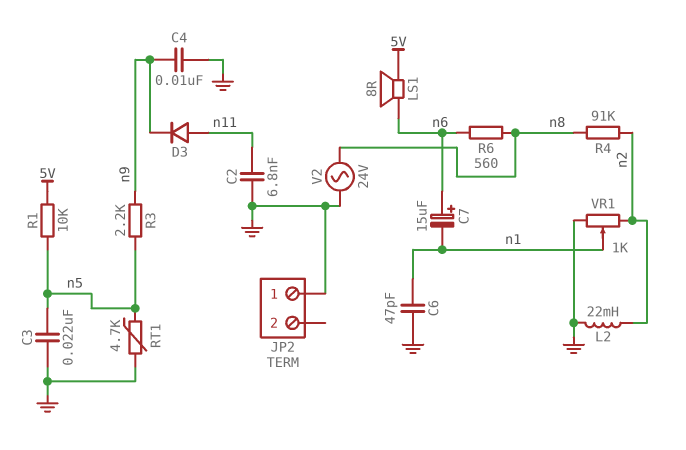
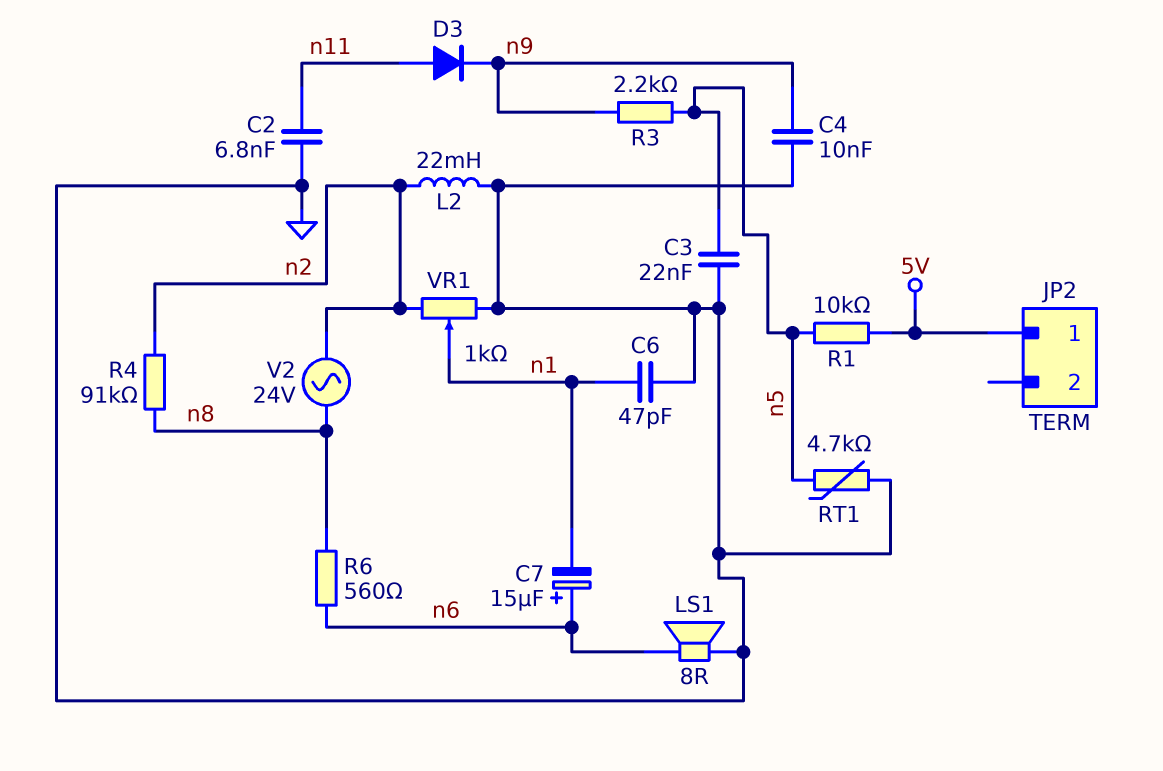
JP2 pin 1: GND -> 5V
LS1: speaker 8R (5V, n6) -> speaker 8R (GND, n6)
V2: AC 24V (GND, n8) -> AC 24V (n2, n8)

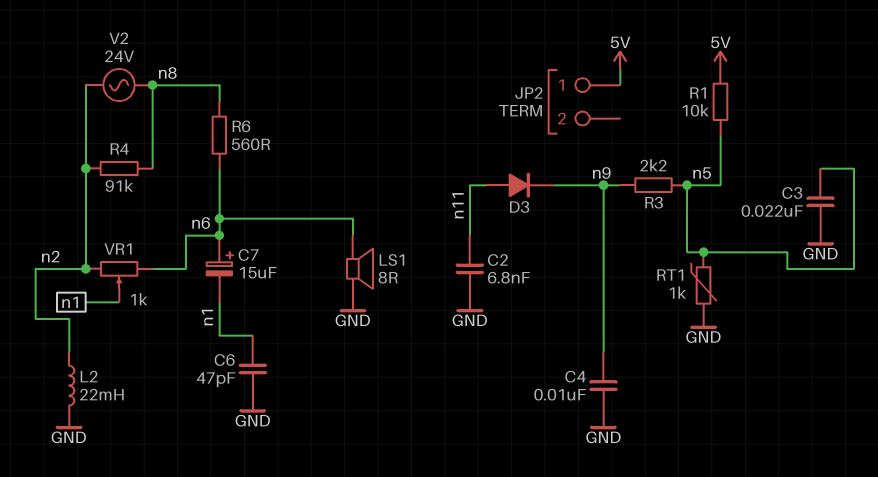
RT1: 4.7k (GND, n5) -> 1k (GND, n5)
VR1: 1k (GND, n2, wiper n1) -> 1k (n2, n6, wiper n1)

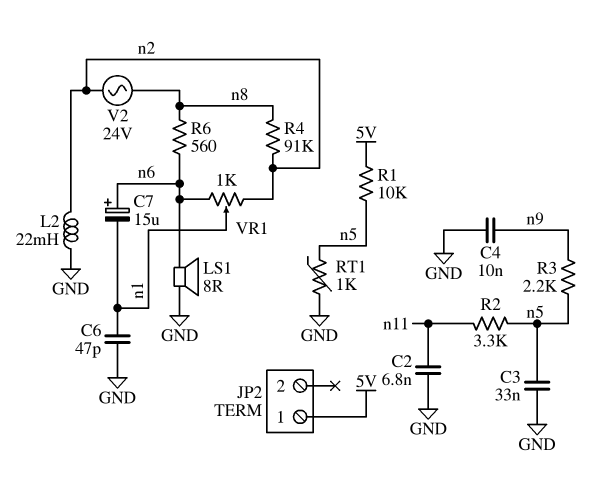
C3: 22nF (GND, n5) -> 33nF (GND, n5)
D3: diode (A n11, K n9) -> none
R2: none -> 3.3k (n5, n11)

